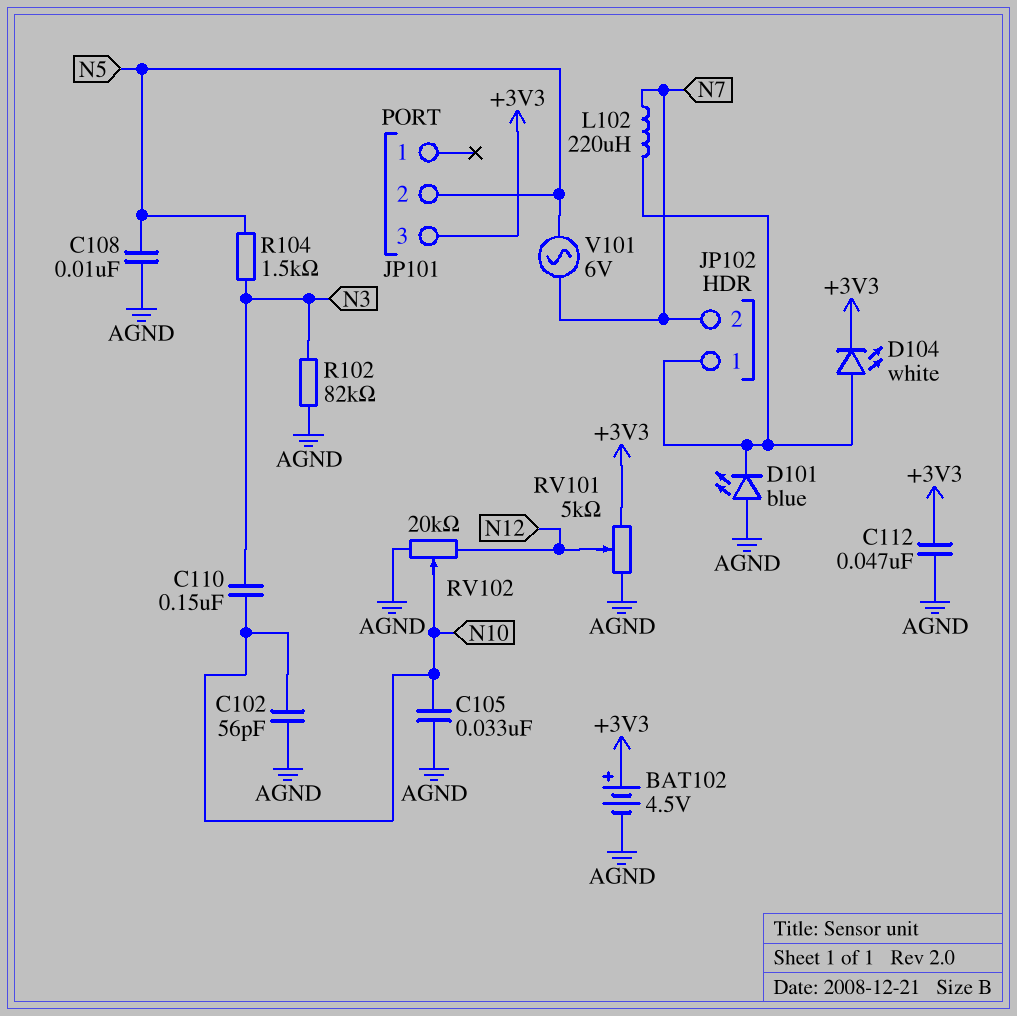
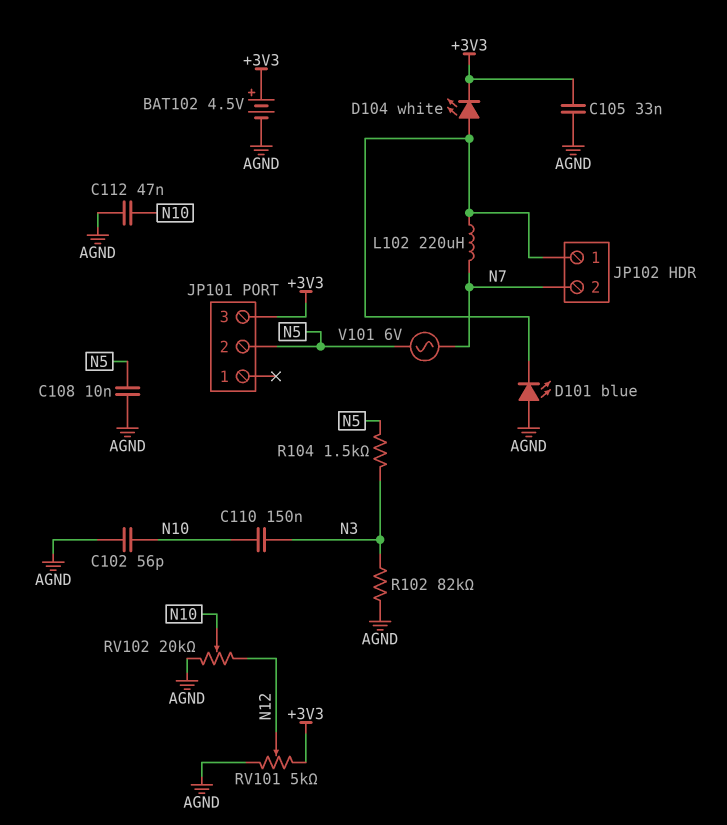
C105: 33nF (AGND, N10) -> 33nF (+3V3, AGND)
C112: 47nF (+3V3, AGND) -> 47nF (AGND, N10)

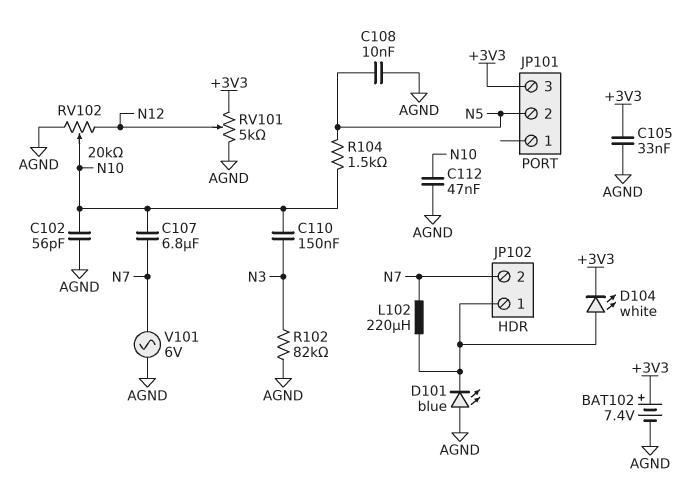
BAT102: 4.5V (plus +3V3, minus AGND) -> 7.4V (plus +3V3, minus AGND)
C107: none -> 6.8uF (N7, N10)
R104: 1.5k (N3, N5) -> 1.5k (N5, N10)
V101: AC 6V (N5, N7) -> AC 6V (AGND, N7)

